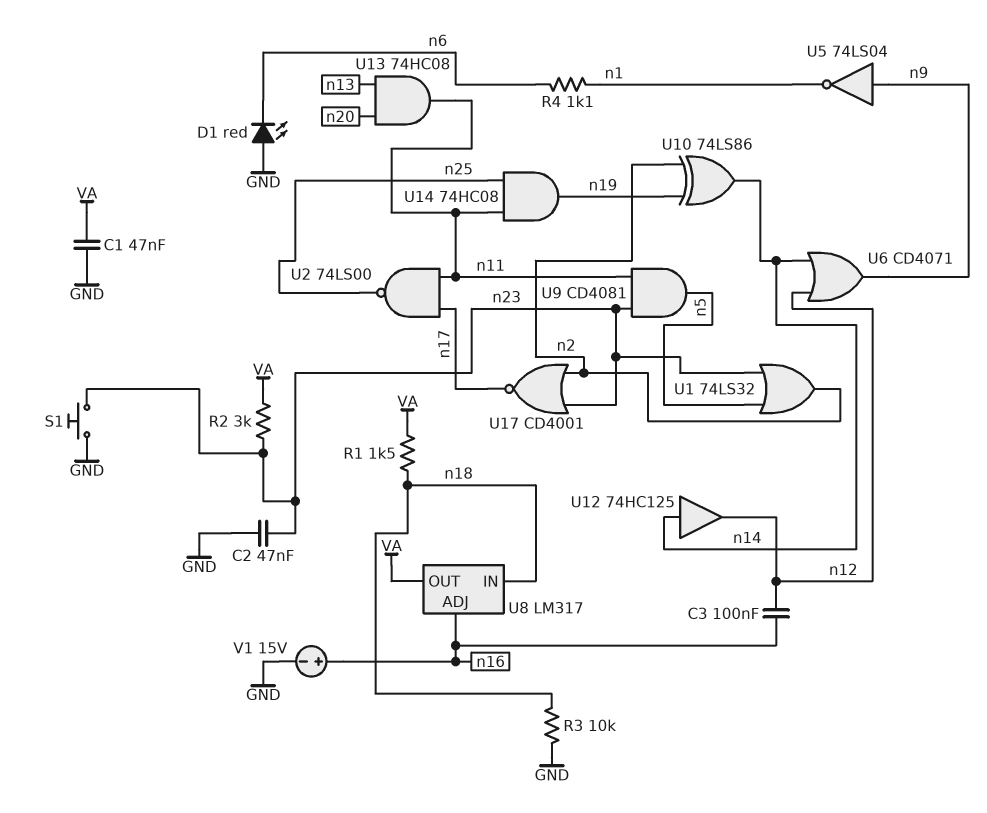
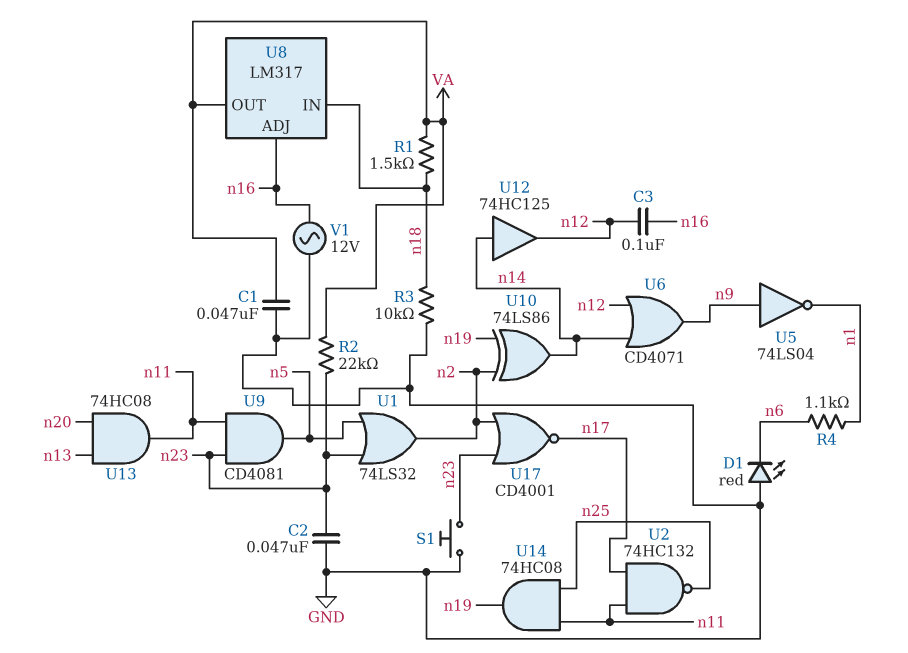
R2: 3k (VA, n23) -> 22k (VA, n23)
U2: NAND 74LS00 (in n11, in n17, out n25) -> NAND 74HC132 (in n11, in n17, out n25)
V1: 15V (plus n16, minus GND) -> AC 12V (GND, n16)

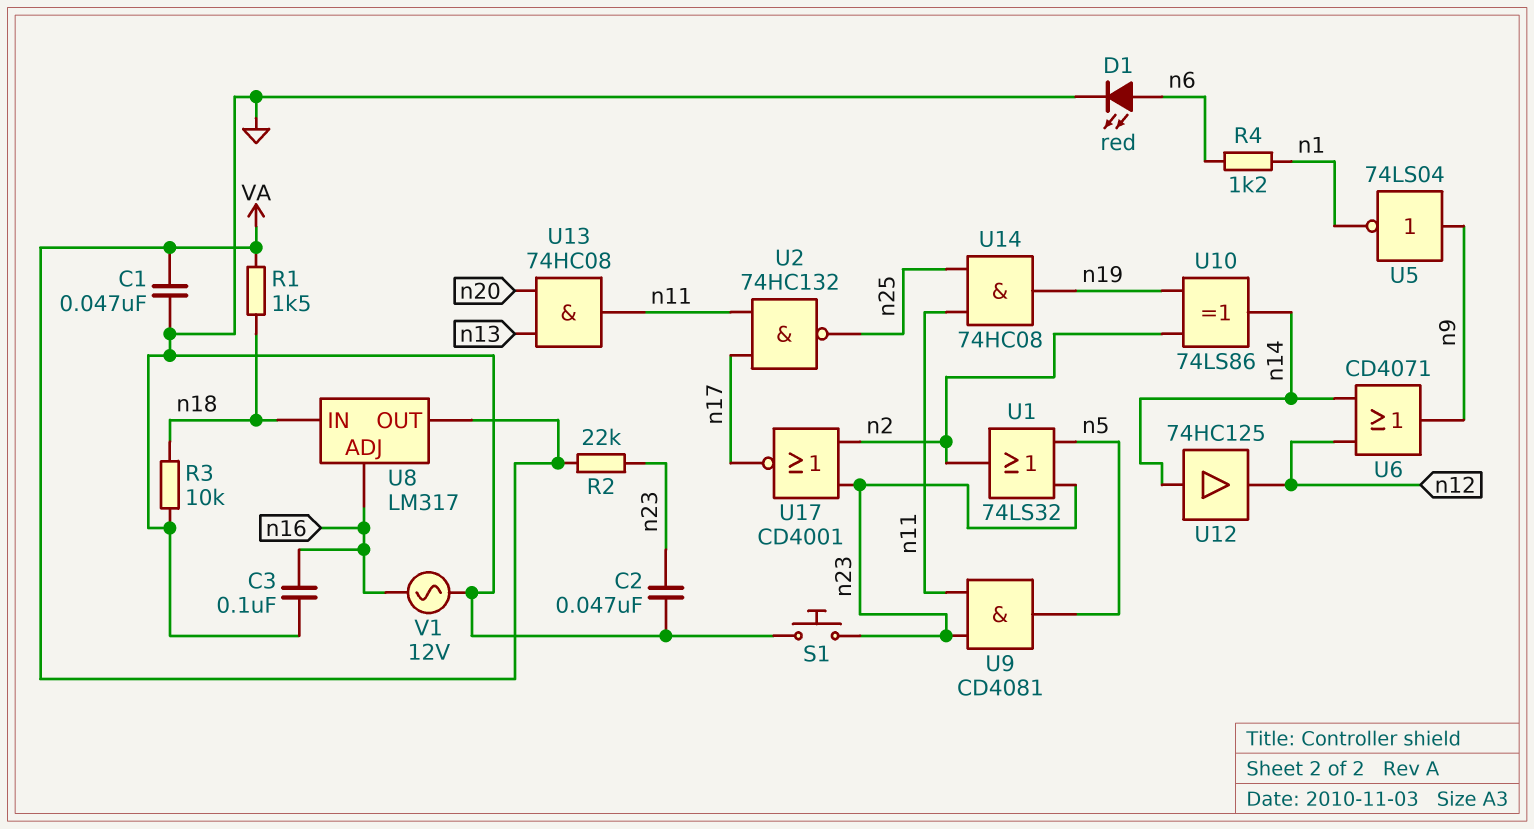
C3: 100nF (n12, n16) -> 100nF (GND, n16)
D1: LED red (A GND, K n6) -> LED red (A n6, K GND)
R4: 1.1k (n1, n6) -> 1.2k (n1, n6)

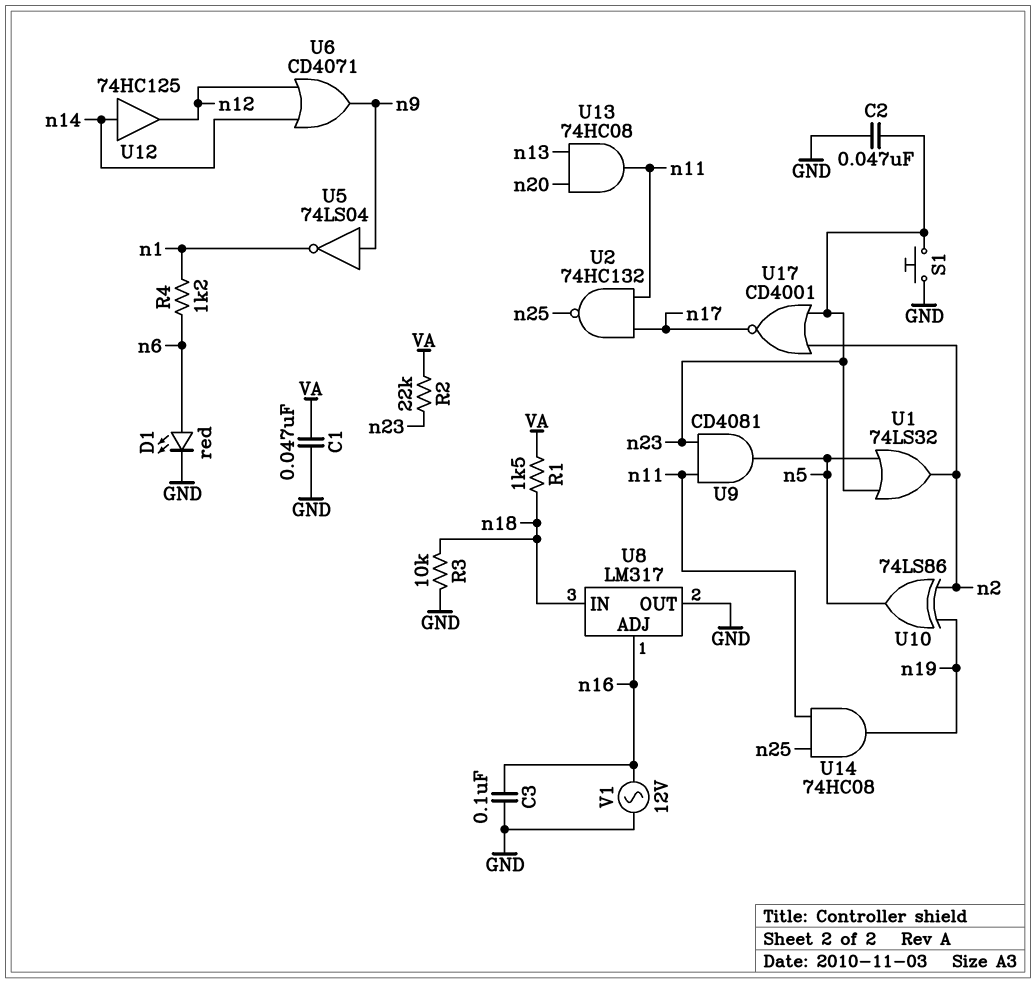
U8 pin OUT: VA -> GND
U10: XOR 74LS86 (in n2, in n19, out n14) -> XOR 74LS86 (in n2, in n19, out n5)

